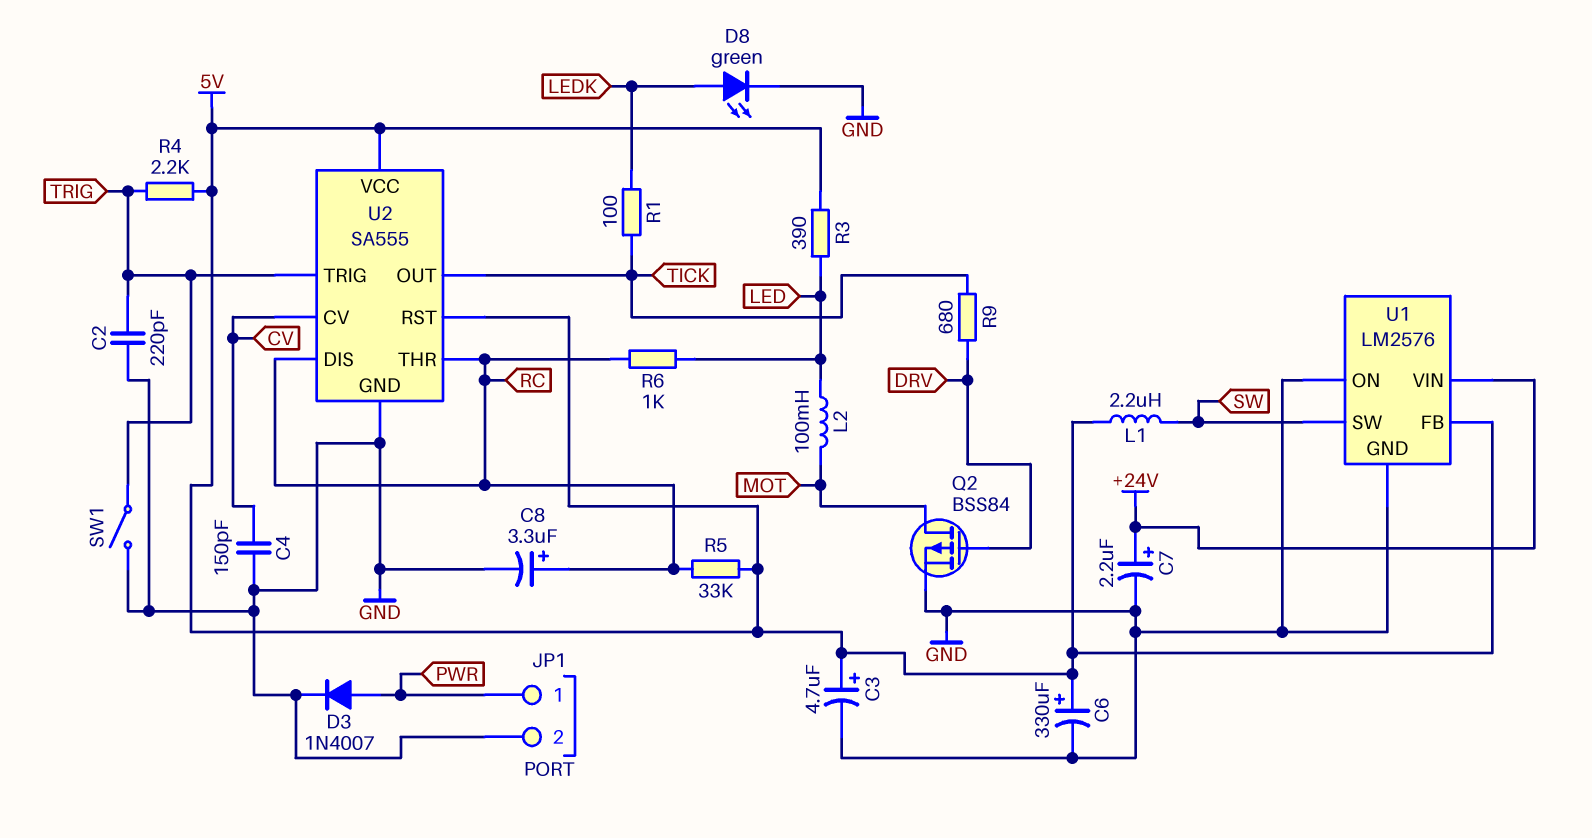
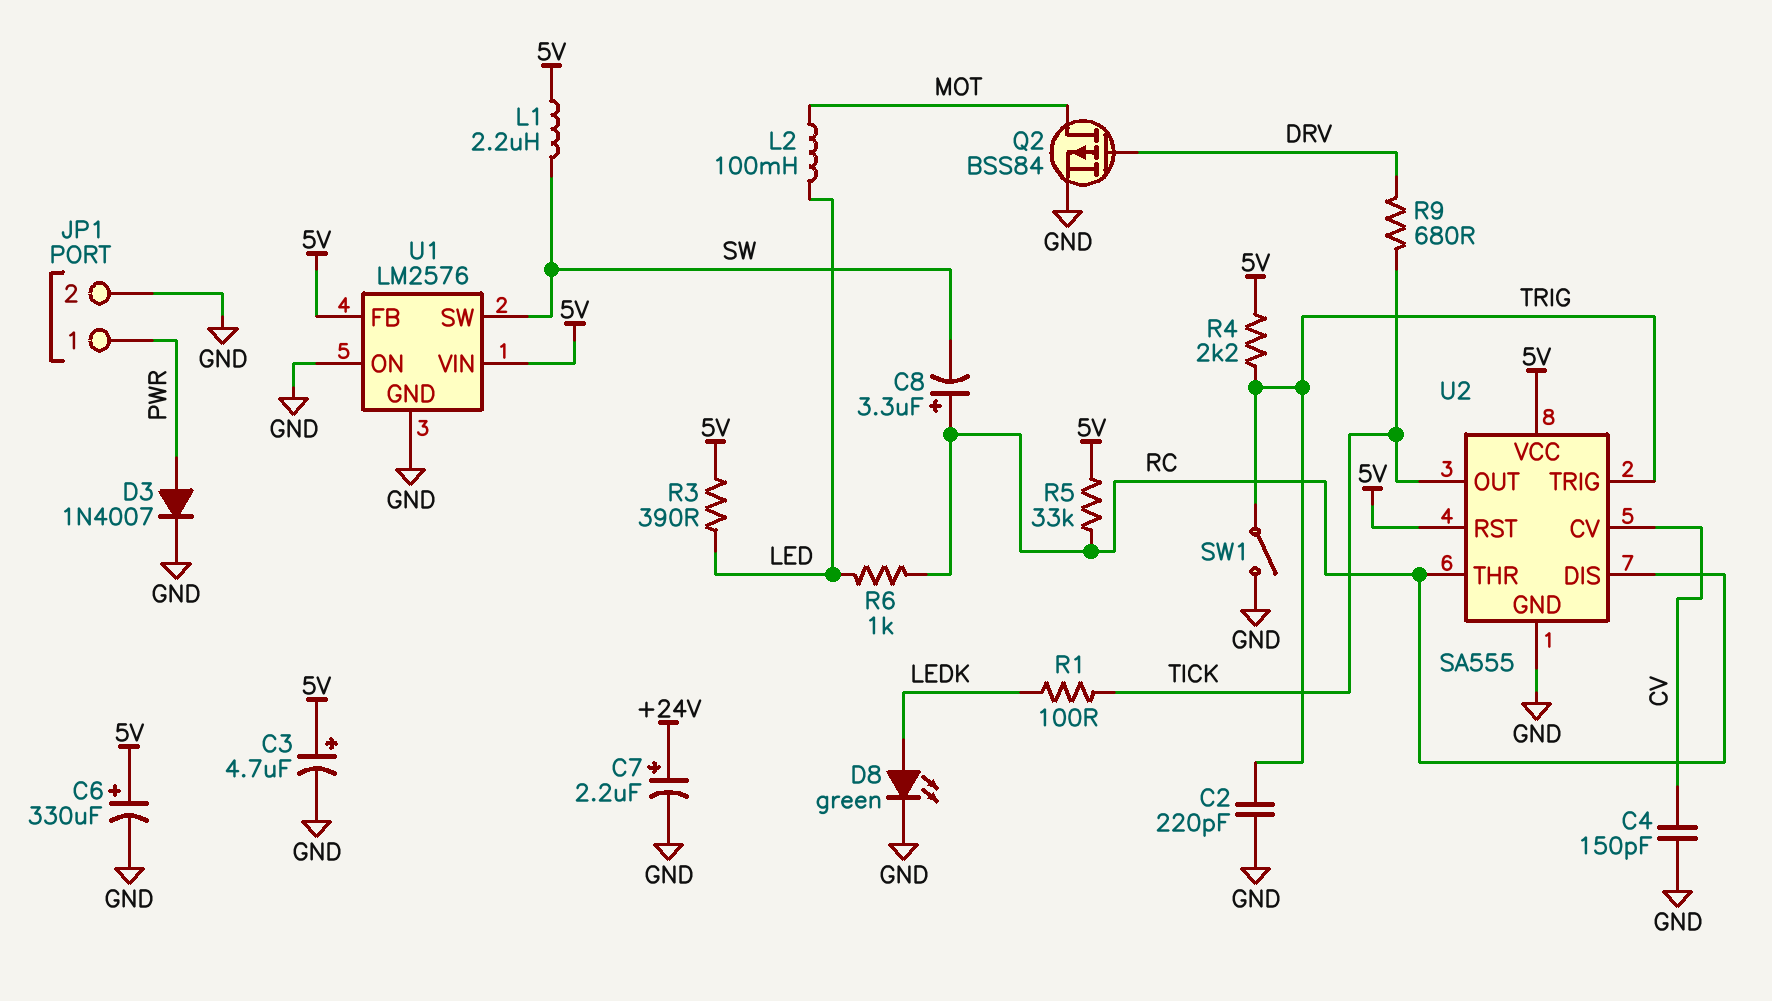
C8: 3.3uF (plus RC, minus GND) -> 3.3uF (plus RC, minus SW)
U1 pin VIN: +24V -> 5V

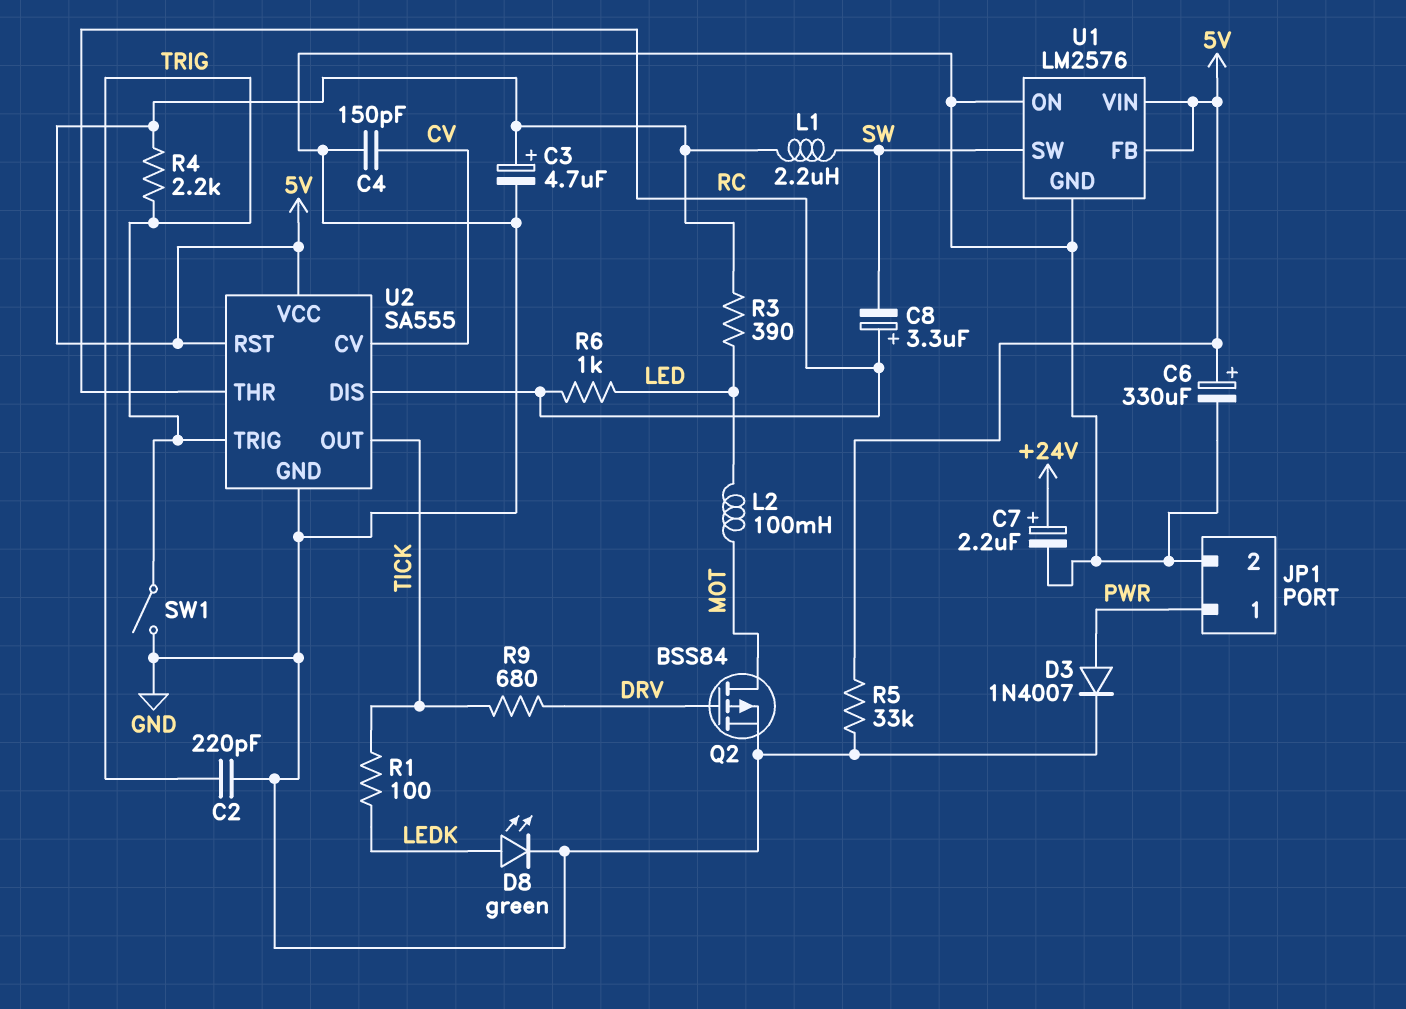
R5: 33k (5V, RC) -> 33k (5V, GND)

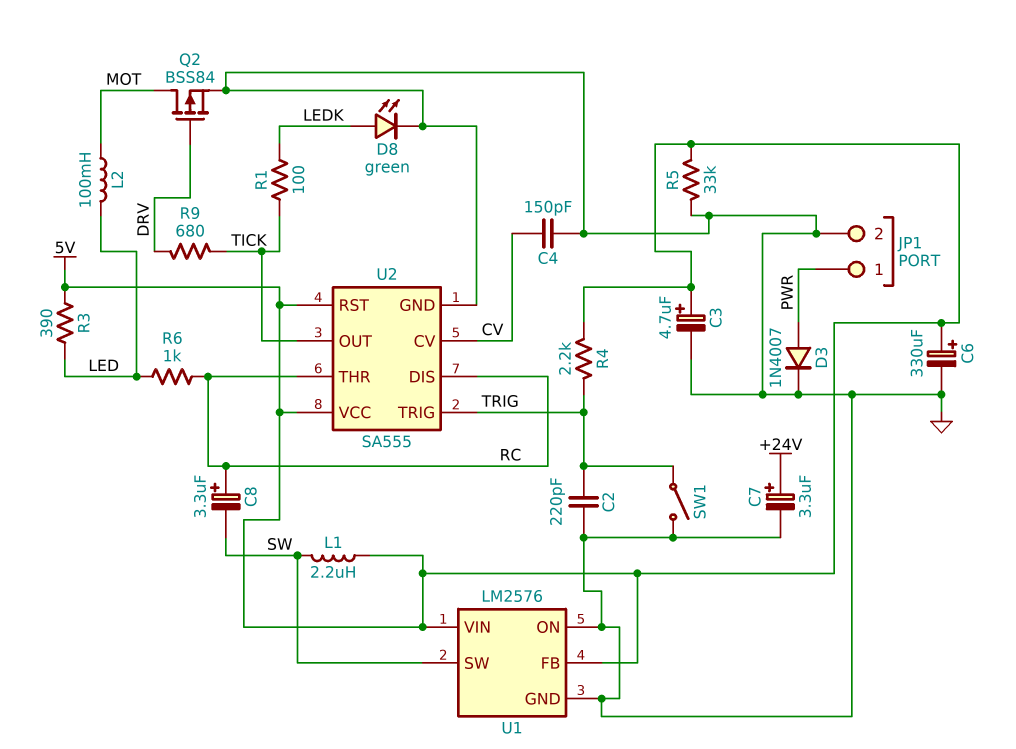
C7: 2.2uF (plus +24V, minus GND) -> 3.3uF (plus +24V, minus GND)

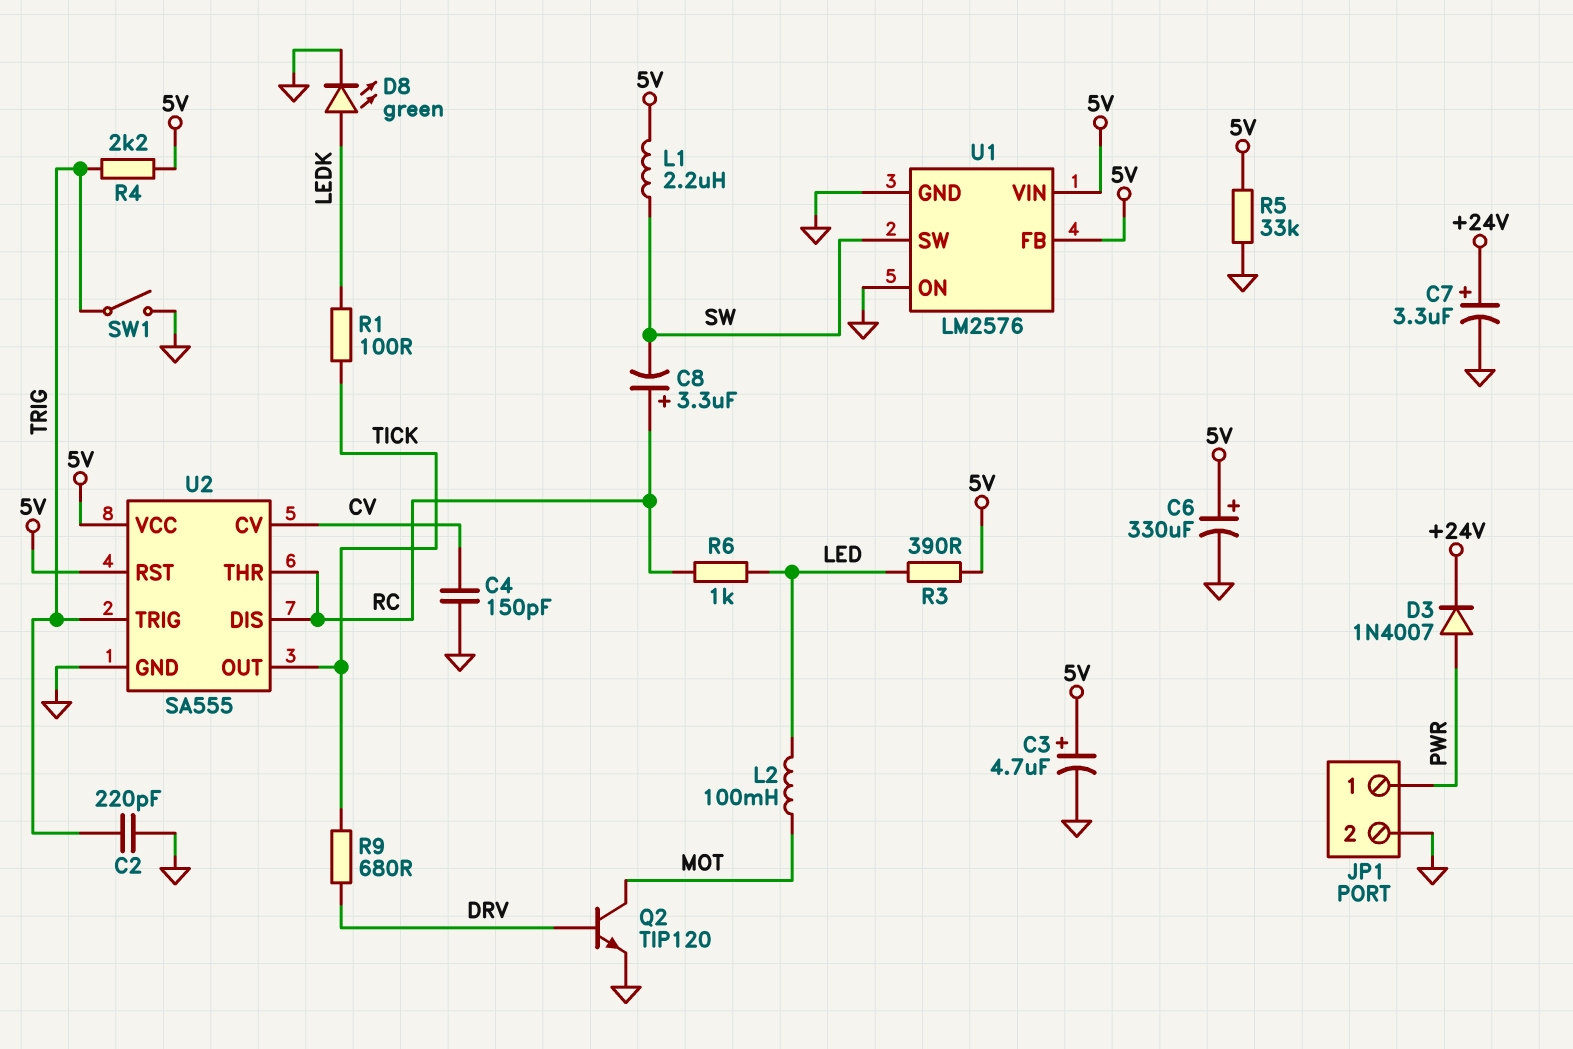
D3: diode 1N4007 (A PWR, K GND) -> diode 1N4007 (A PWR, K +24V)
Q2: PMOS BSS84 (G DRV, D MOT, S GND) -> NPN TIP120 (B DRV, C MOT, E GND)

